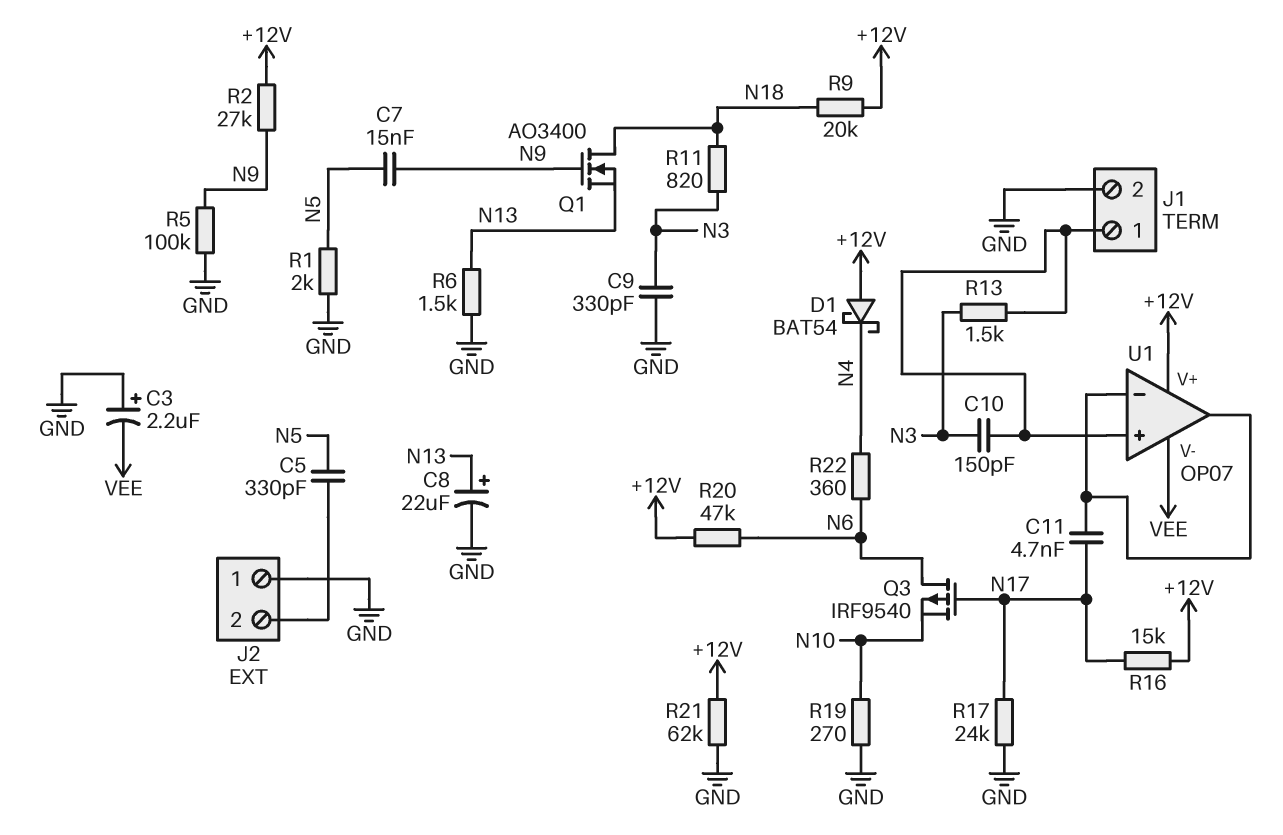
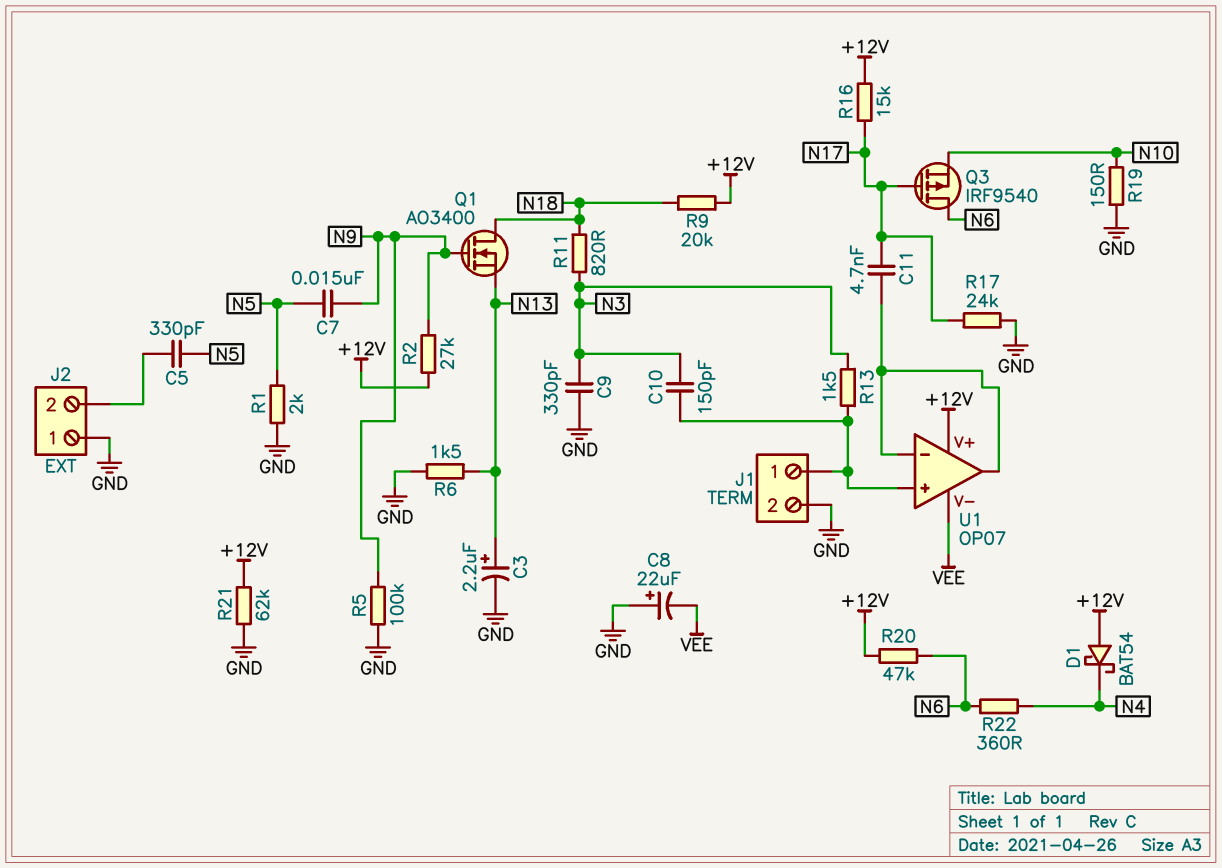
C3: 2.2uF (plus GND, minus VEE) -> 2.2uF (plus N13, minus GND)
C8: 22uF (plus N13, minus GND) -> 22uF (plus GND, minus VEE)
R19: 270 (GND, N10) -> 150 (GND, N10)

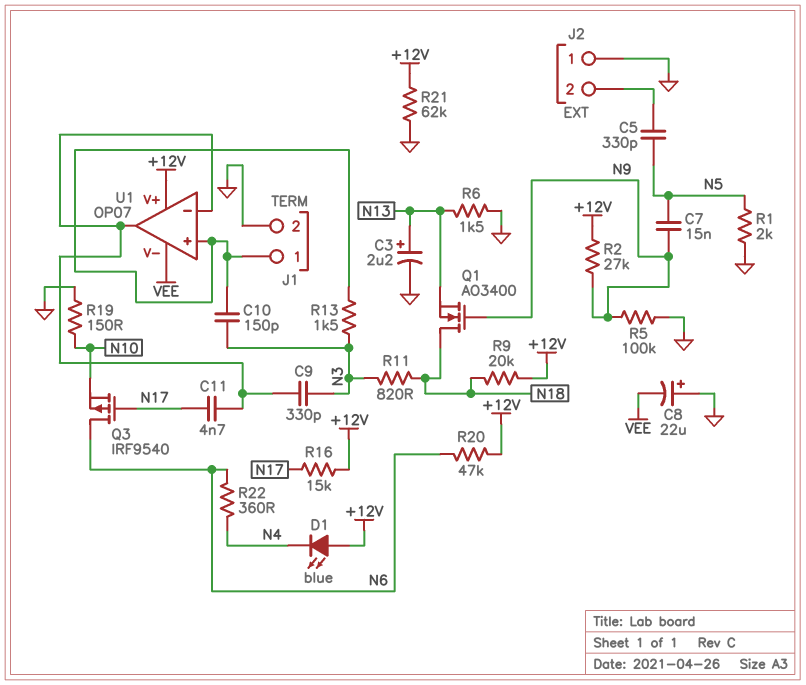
C9: 330pF (GND, N3) -> 330pF (N3, U1/in-)
D1: schottky BAT54 (A +12V, K N4) -> LED blue (A +12V, K N4)
R17: 24k (GND, N17) -> none

